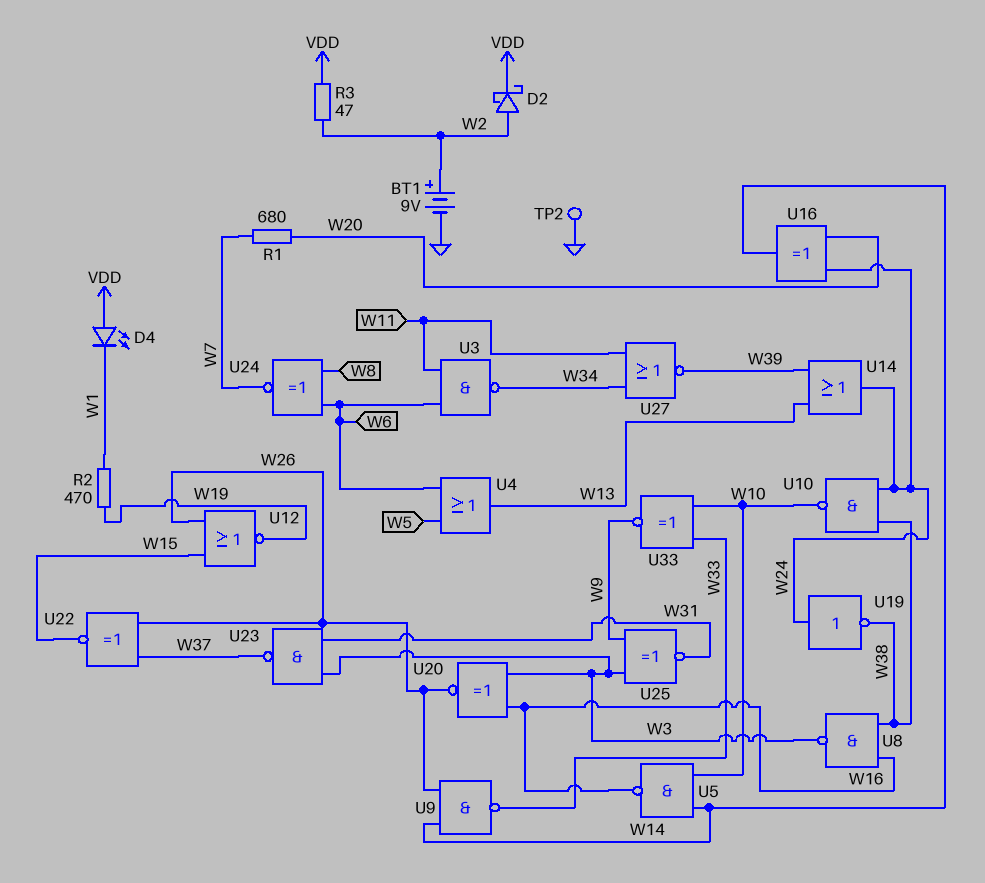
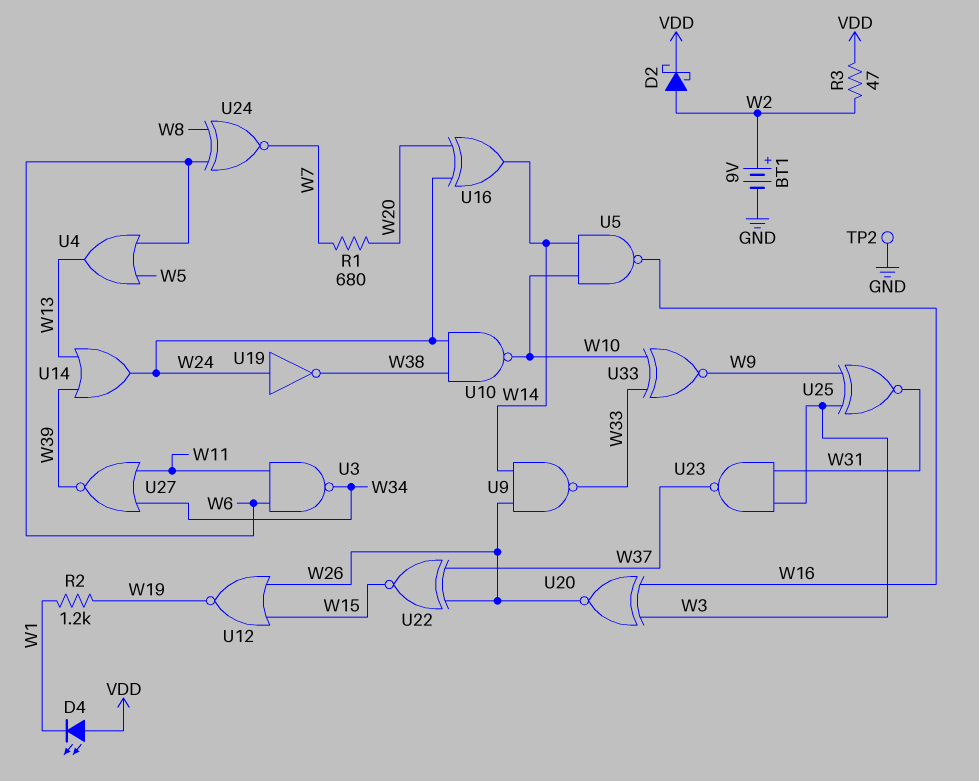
R2: 470 (W1, W19) -> 1.2k (W1, W19)
U8: NAND (in W16, in W38, out W3) -> none

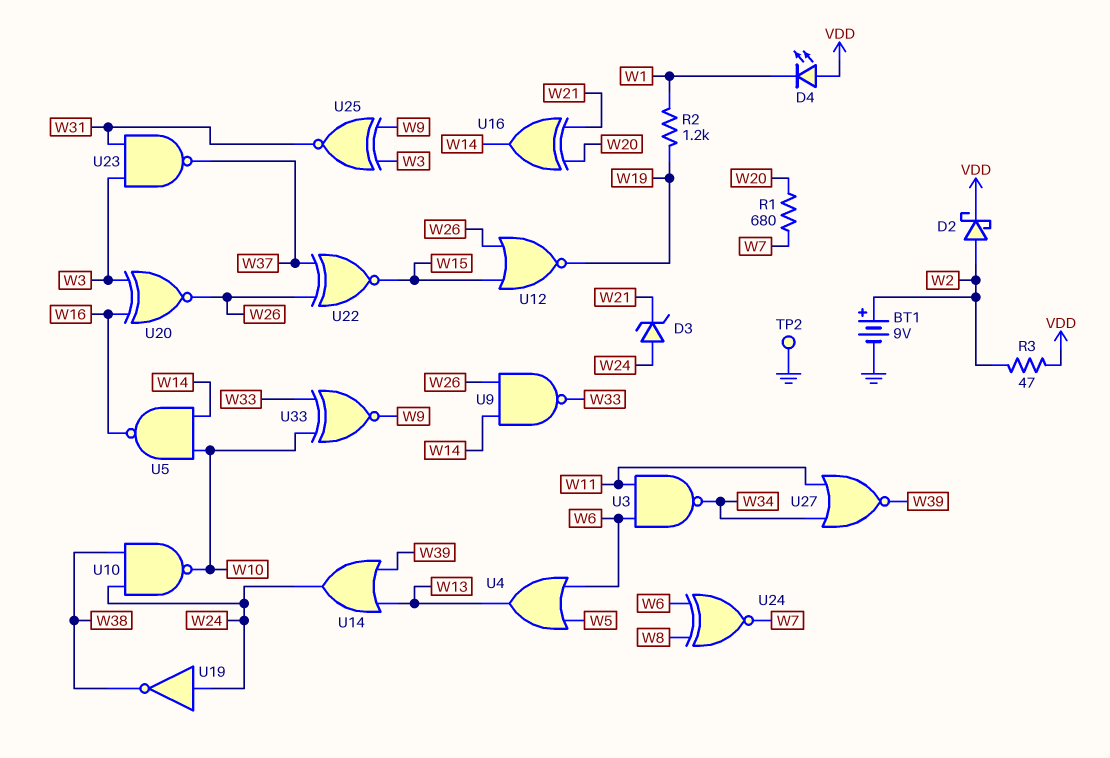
D3: none -> zener (A W24, K W21)
U16: XOR (in W20, in W24, out W14) -> XOR (in W20, in W21, out W14)

